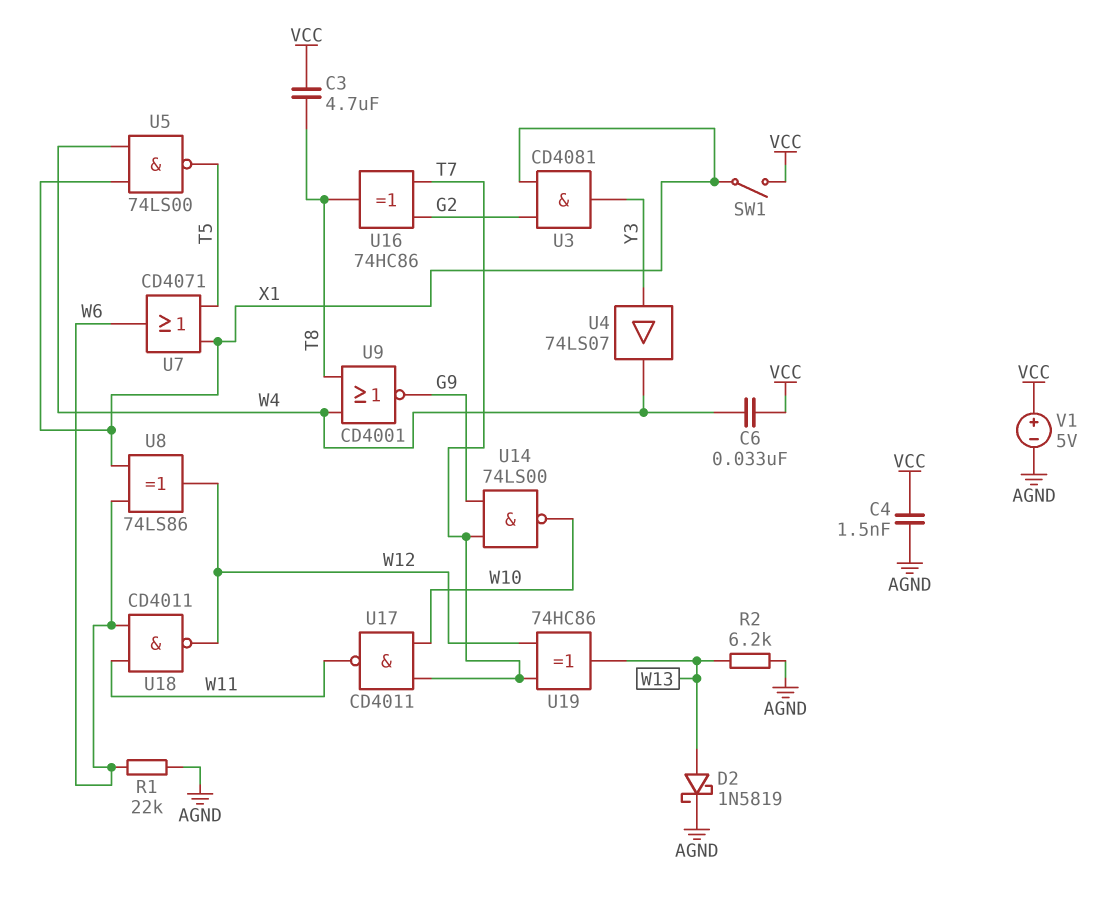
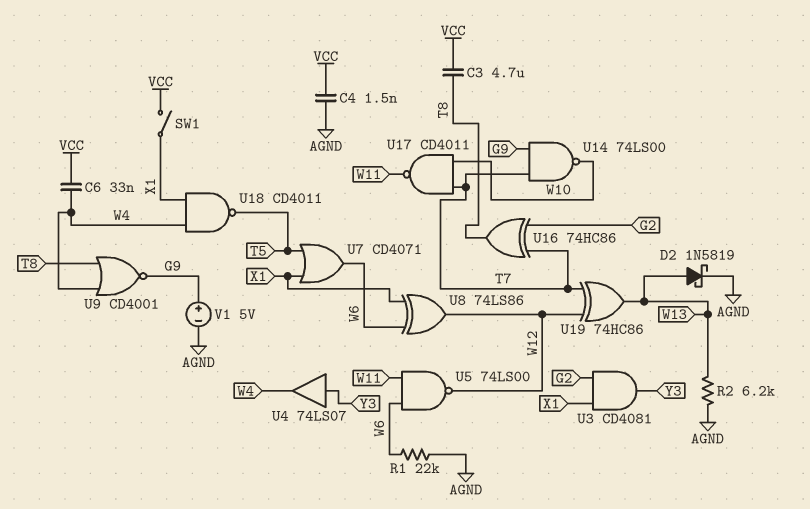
U5: NAND 74LS00 (in W4, in X1, out T5) -> NAND 74LS00 (in W6, in W11, out W12)
U18: NAND CD4011 (in W6, in W11, out W12) -> NAND CD4011 (in W4, in X1, out T5)
V1: 5V (plus VCC, minus AGND) -> 5V (plus G9, minus AGND)

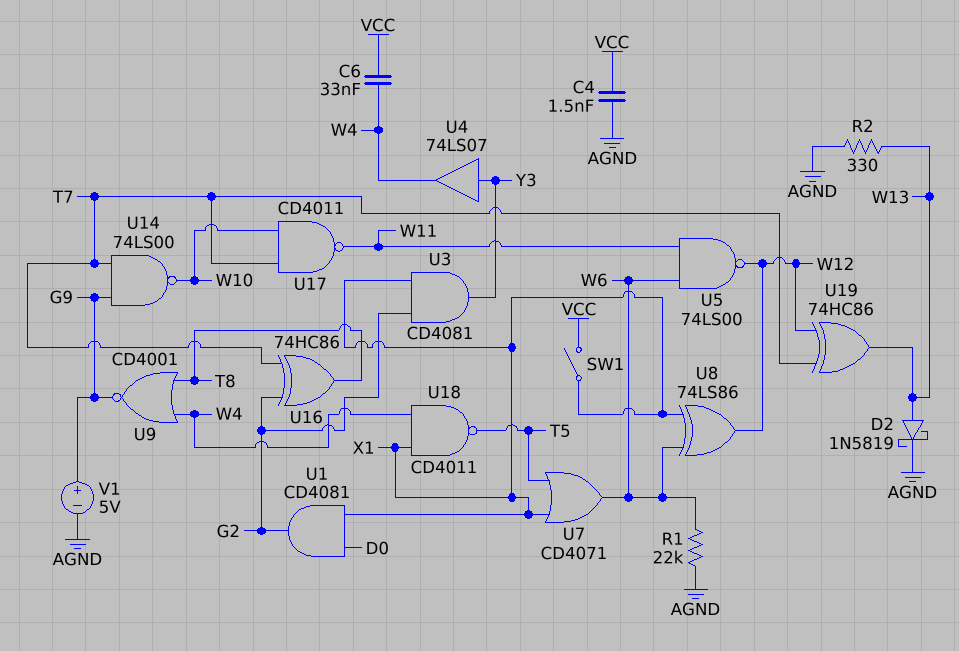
C3: 4.7uF (T8, VCC) -> none
R2: 6.2k (AGND, W13) -> 330 (AGND, W13)
U1: none -> AND CD4081 (in D0, in X1, out G2)

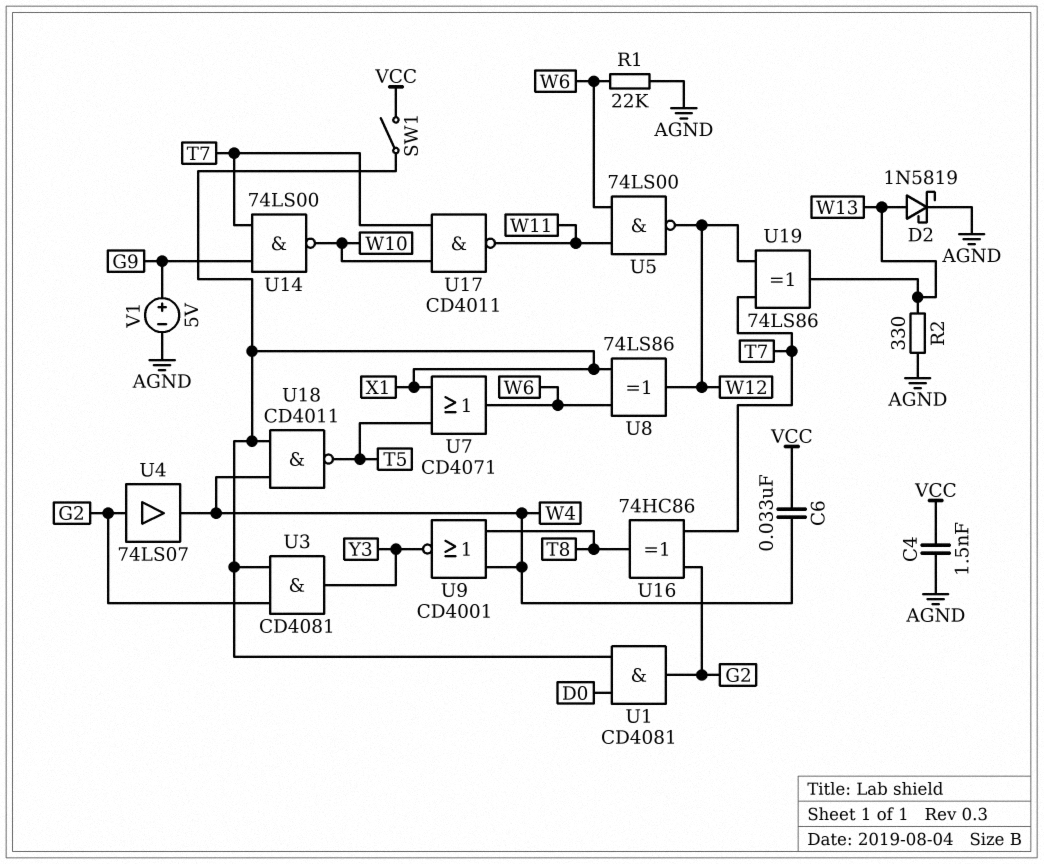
U4: buffer 74LS07 (in Y3, out W4) -> buffer 74LS07 (in G2, out W4)
U9: NOR CD4001 (in T8, in W4, out G9) -> NOR CD4001 (in T8, in W4, out Y3)
U19: XOR 74HC86 (in T7, in W12, out W13) -> XOR 74LS86 (in T7, in W12, out W13)

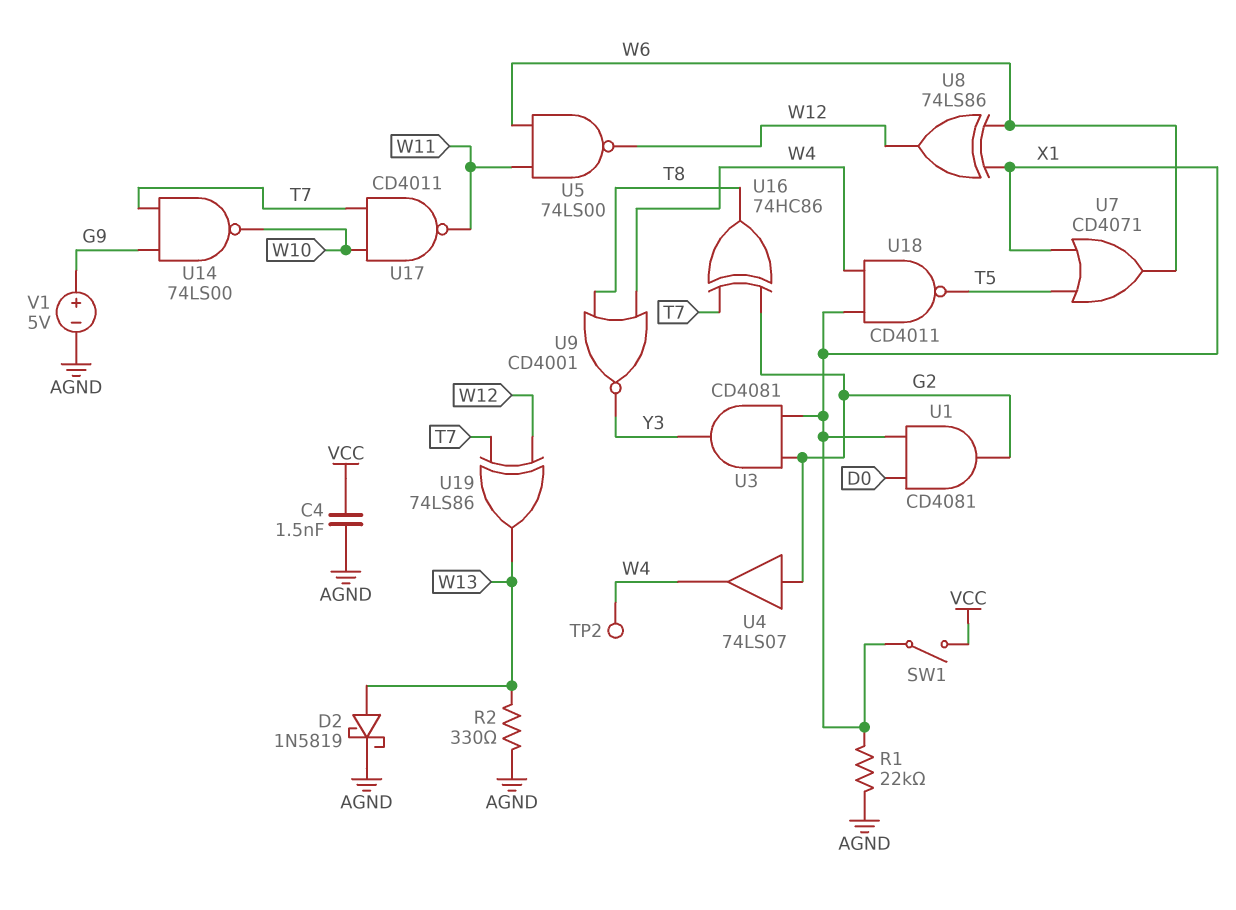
C6: 33nF (VCC, W4) -> none
R1: 22k (AGND, W6) -> 22k (AGND, X1)
TP2: none -> test point (W4)

